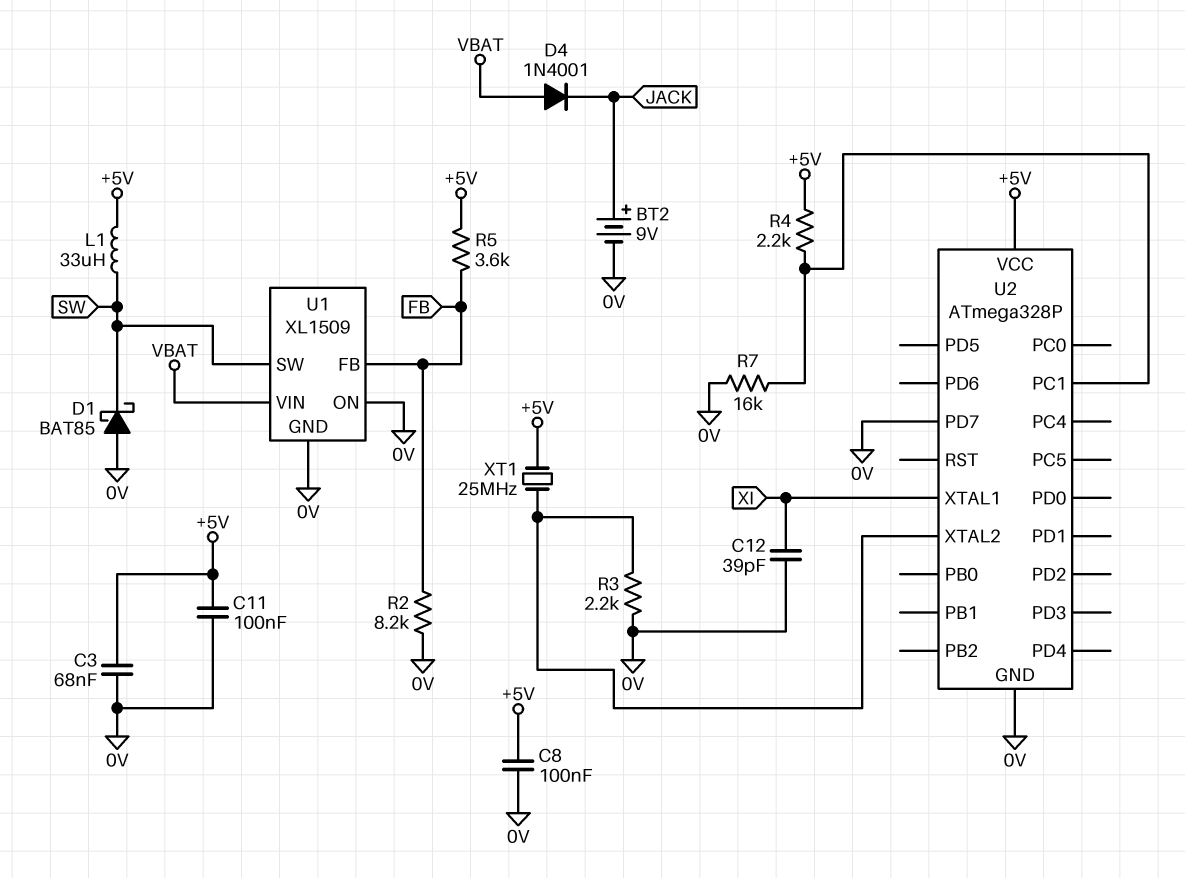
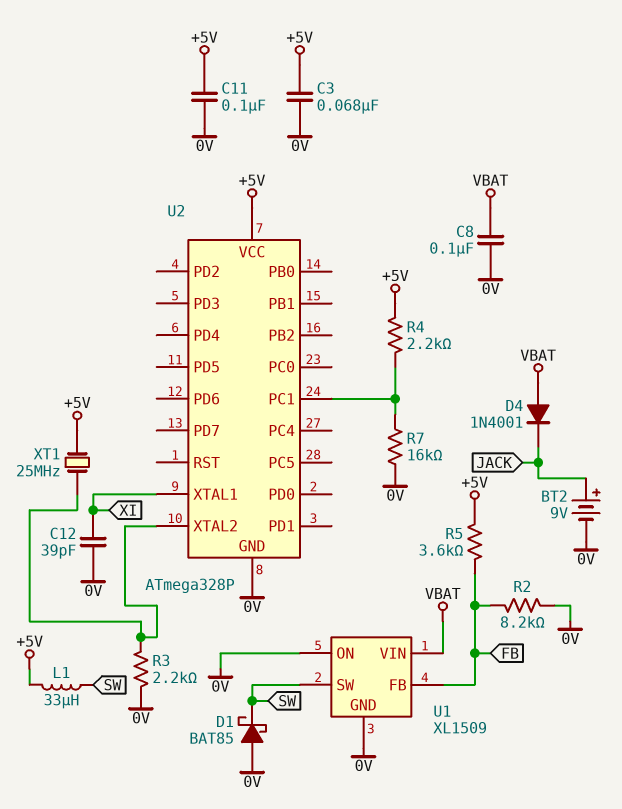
C8: 100nF (+5V, 0V) -> 100nF (0V, VBAT)
U2 pin PD7: 0V -> none

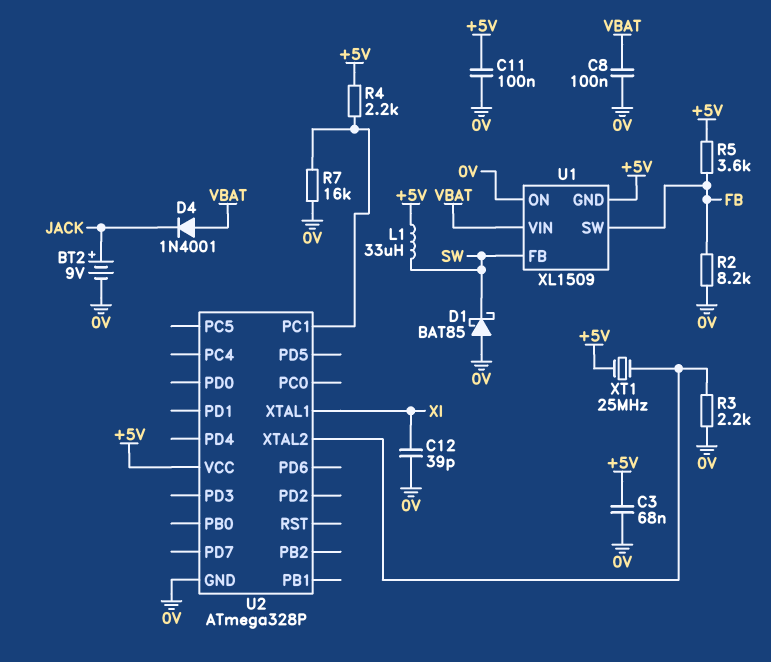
U1 pin FB: FB -> SW
U1 pin GND: 0V -> +5V
U1 pin SW: SW -> FB

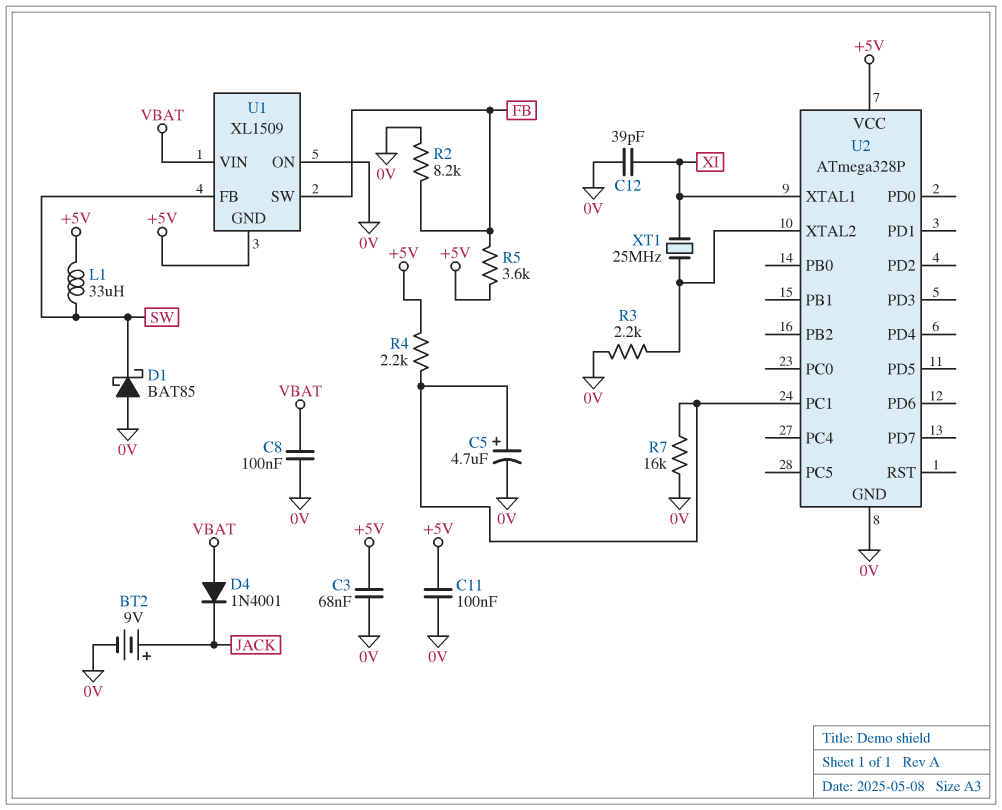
C5: none -> 4.7uF (plus U2/PC1, minus 0V)
XT1: 25MHz (+5V, U2/XTAL2) -> 25MHz (U2/XTAL2, XI)

